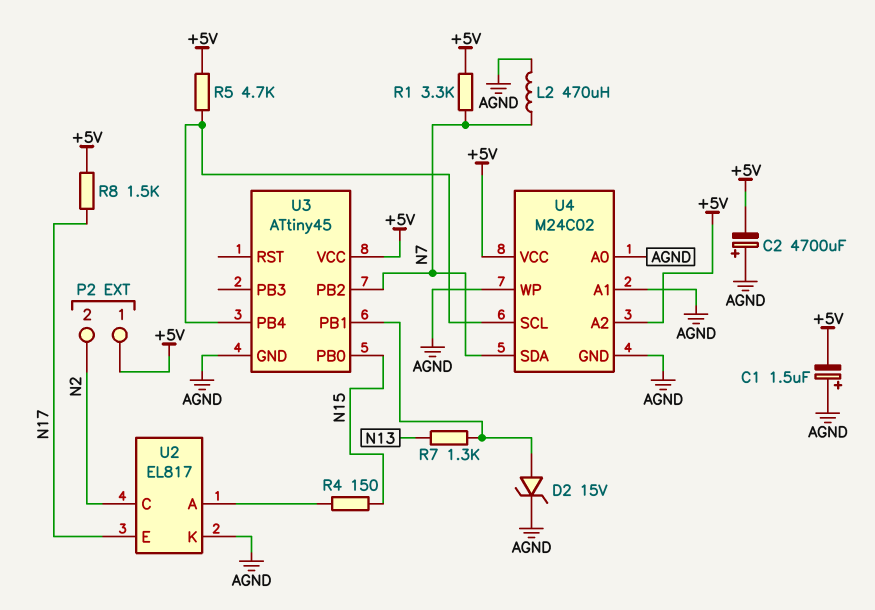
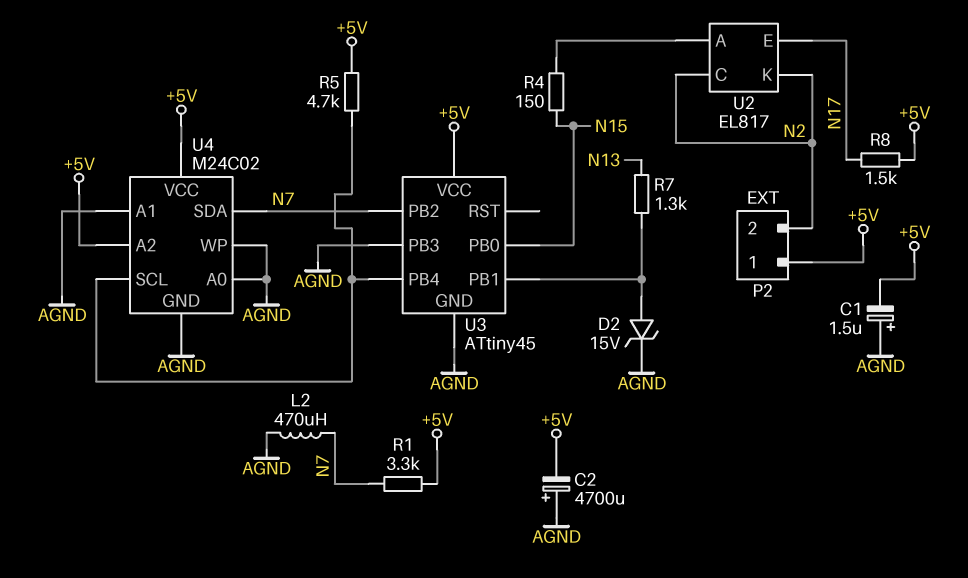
U2 pin K: AGND -> N2
U3 pin PB3: none -> AGND

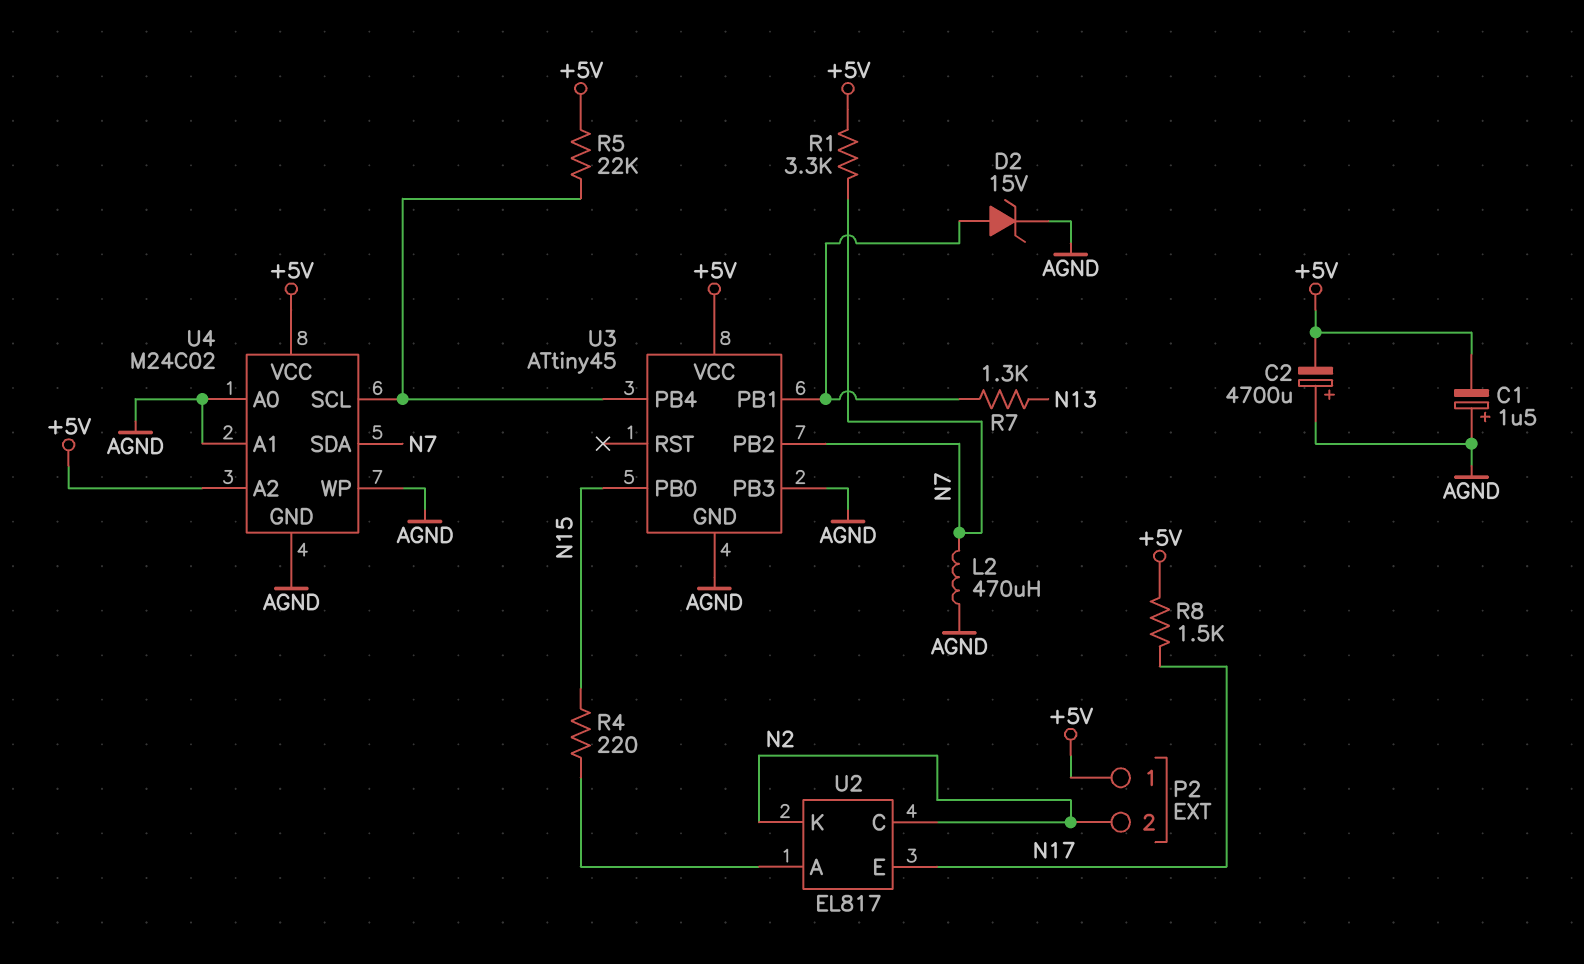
R4: 150 (N15, U2/A) -> 220 (N15, U2/A)
R5: 4.7k (+5V, U3/PB4) -> 22k (+5V, U3/PB4)

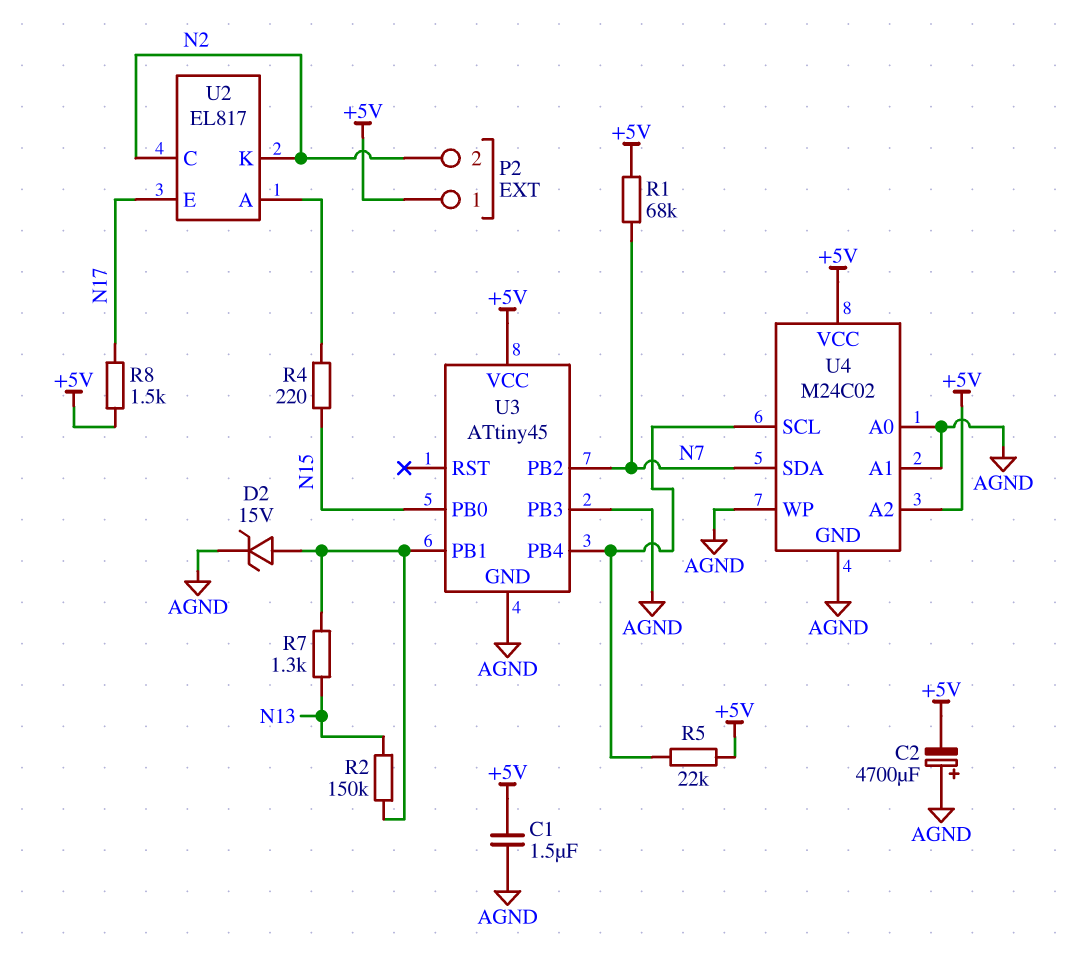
C1: 1.5uF (plus AGND, minus +5V) -> 1.5uF (+5V, AGND)
L2: 470uH (AGND, N7) -> none
R1: 3.3k (+5V, N7) -> 68k (+5V, N7)
R2: none -> 150k (N13, U3/PB1)

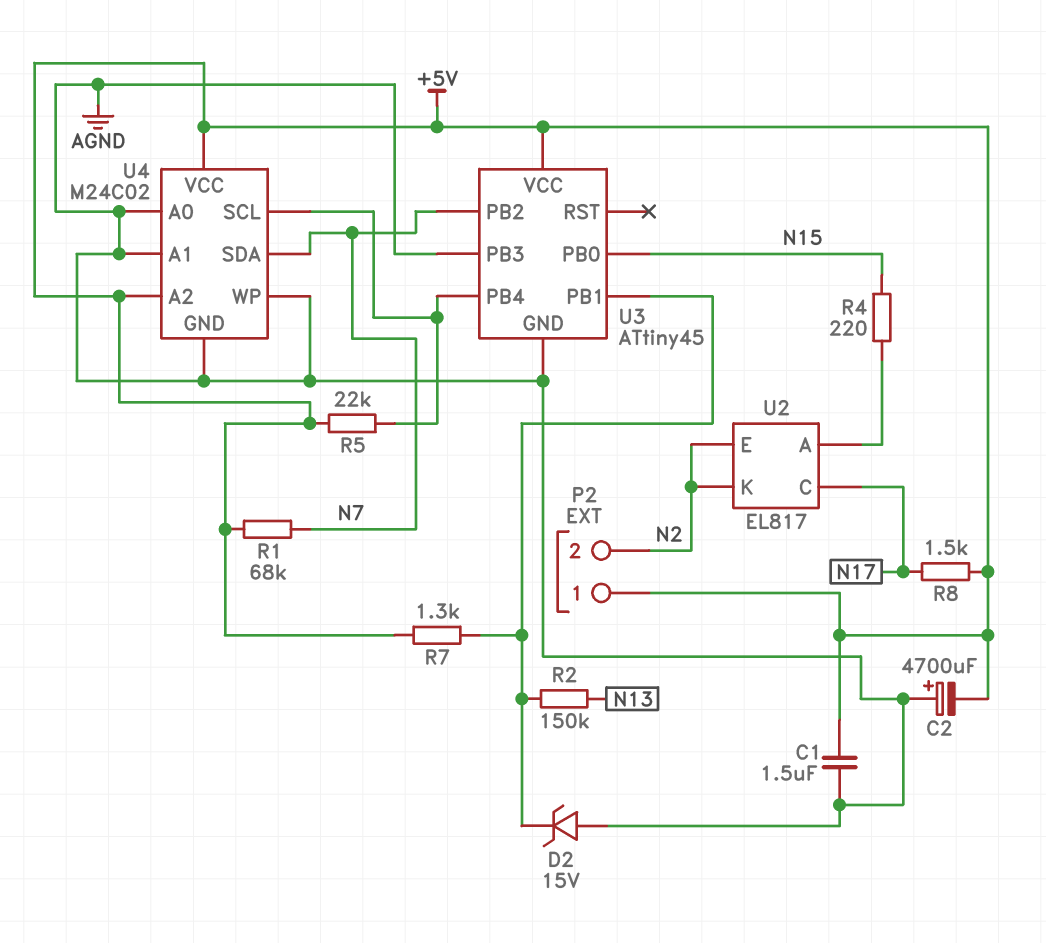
D2: zener 15V (A U3/PB1, K AGND) -> zener 15V (A AGND, K U3/PB1)
R7: 1.3k (N13, U3/PB1) -> 1.3k (+5V, U3/PB1)
U2 pin C: N2 -> N17
U2 pin E: N17 -> N2

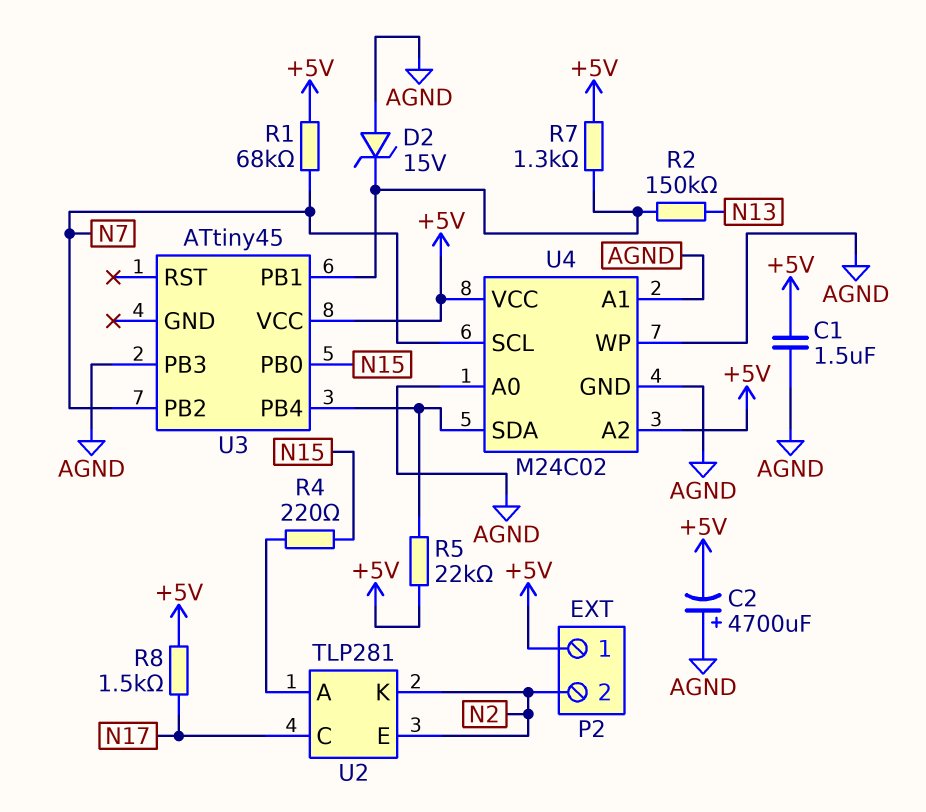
U2: EL817 -> TLP281
U3 pin GND: AGND -> none
U4 pin SCL: U3/PB4 -> N7
U4 pin SDA: N7 -> U3/PB4

